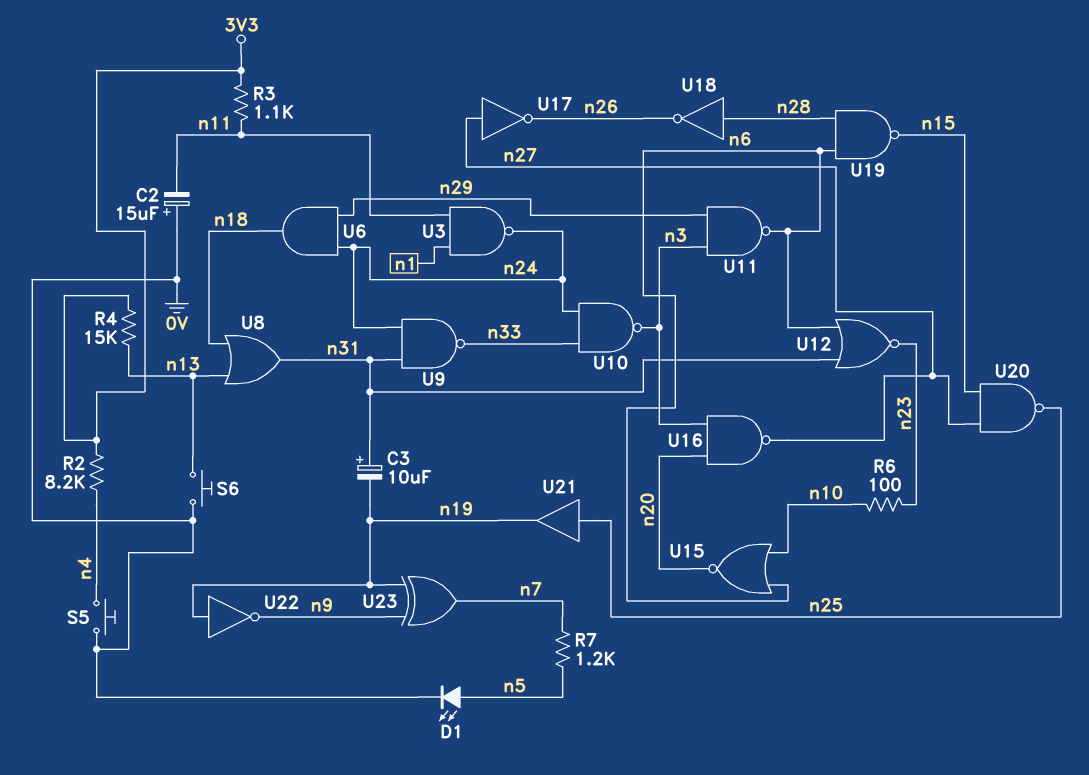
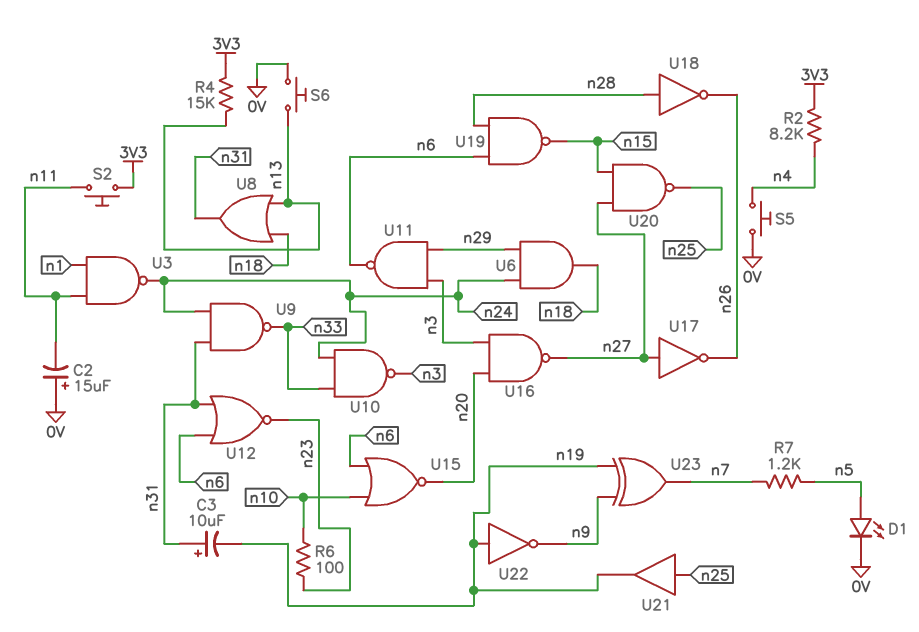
R3: 1.1k (3V3, n11) -> none
S2: none -> button (3V3, n11)

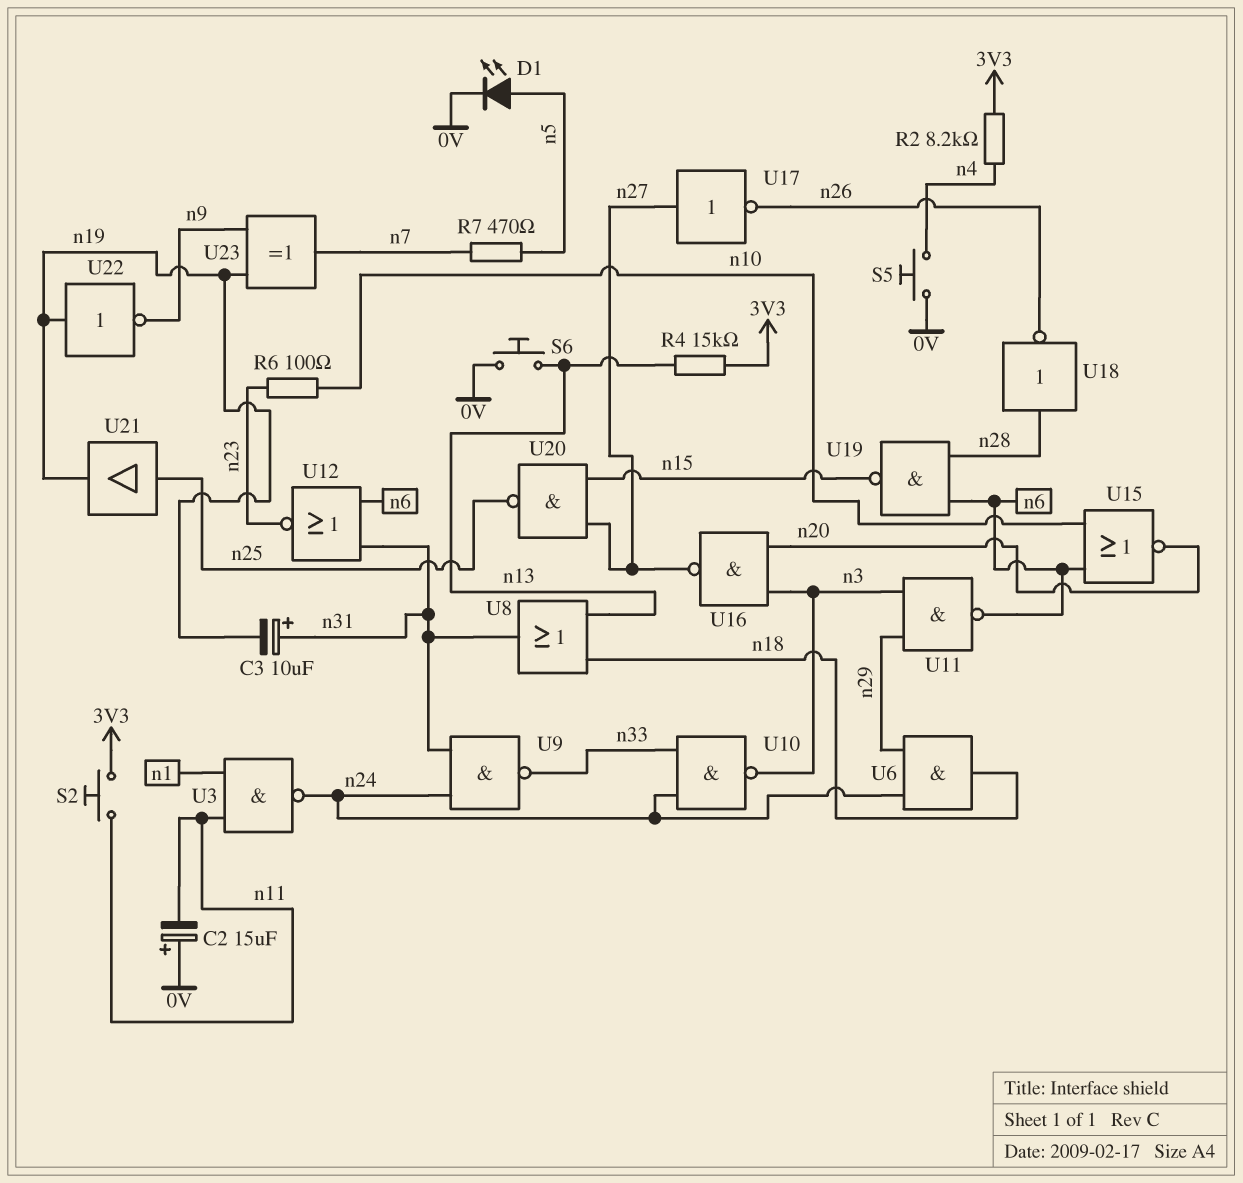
R7: 1.2k (n5, n7) -> 470 (n5, n7)

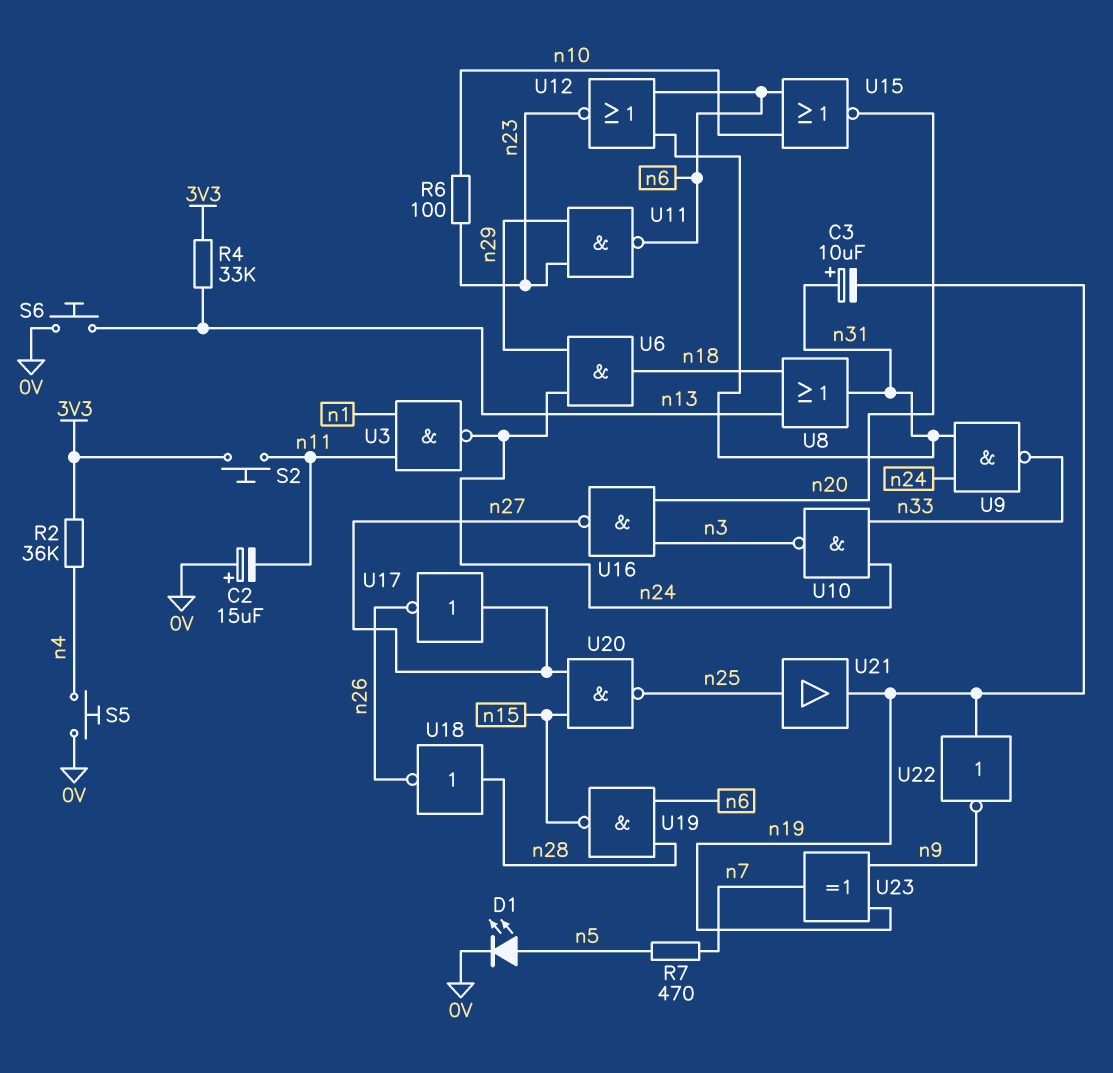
R2: 8.2k (3V3, n4) -> 36k (3V3, n4)
R4: 15k (3V3, n13) -> 33k (3V3, n13)
U11: NAND (in n3, in n29, out n6) -> NAND (in n23, in n29, out n6)

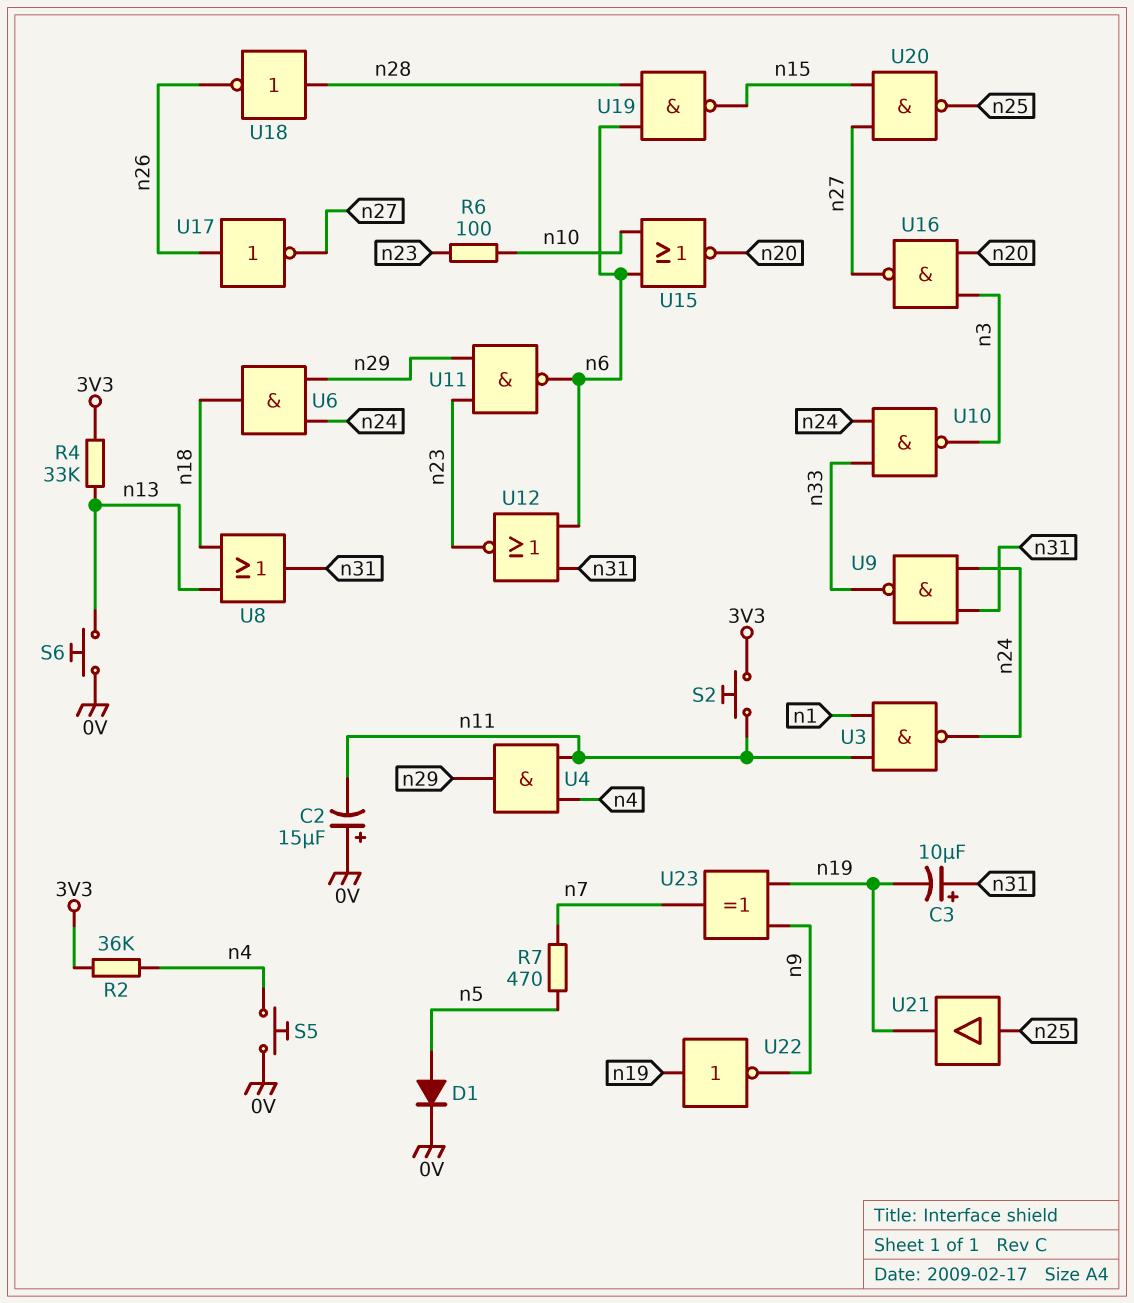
D1: LED (A n5, K 0V) -> diode (A n5, K 0V)
U4: none -> AND (in n4, in n11, out n29)
U17: NOT (in n27, out n26) -> NOT (in n26, out n27)

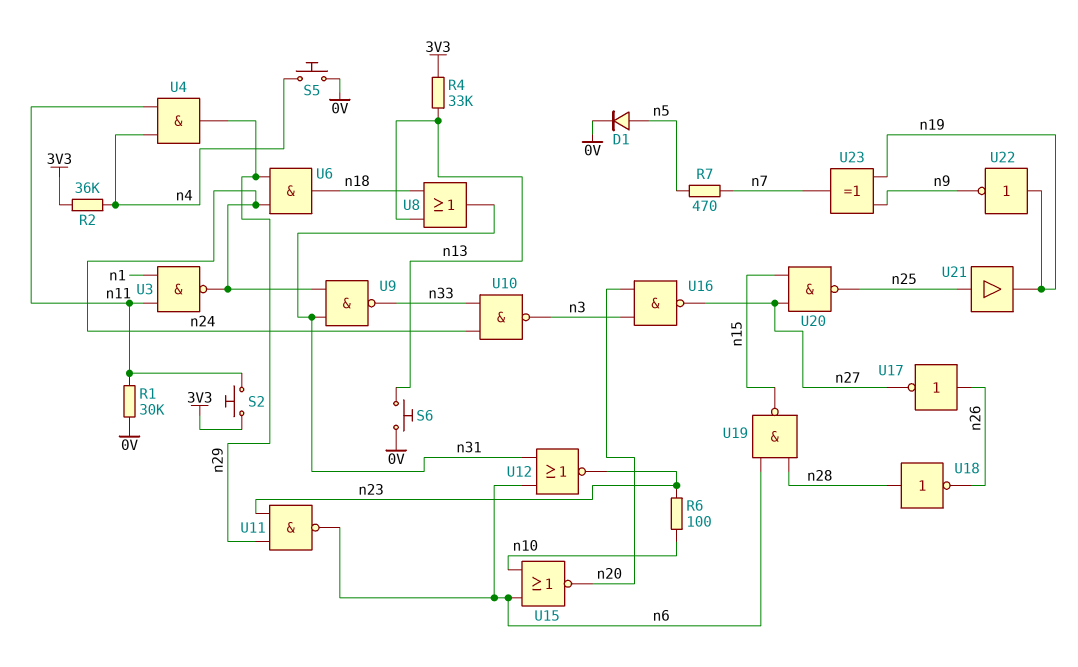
C2: 15uF (plus 0V, minus n11) -> none
C3: 10uF (plus n31, minus n19) -> none
R1: none -> 30k (0V, n11)

